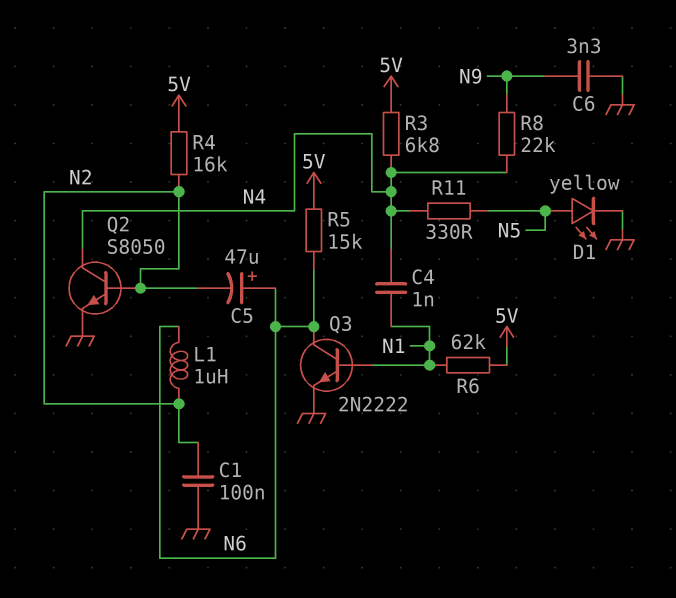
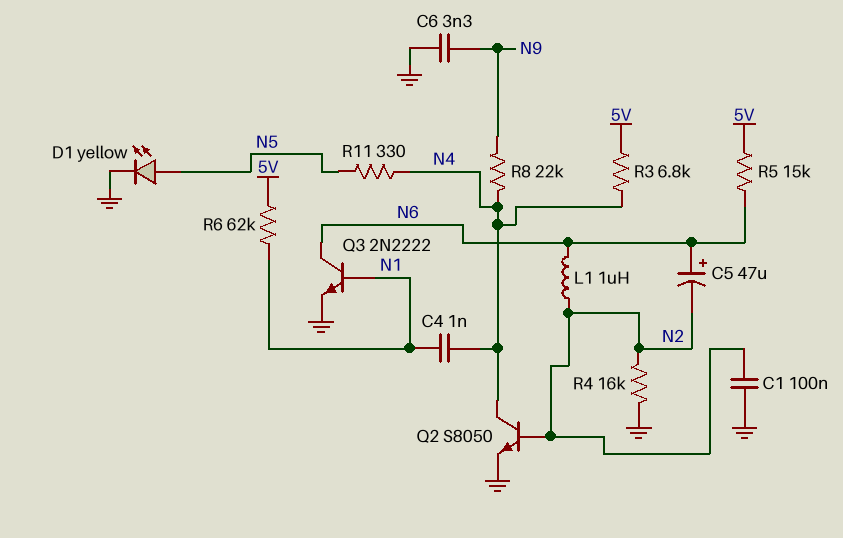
R4: 16k (5V, N2) -> 16k (GND, N2)

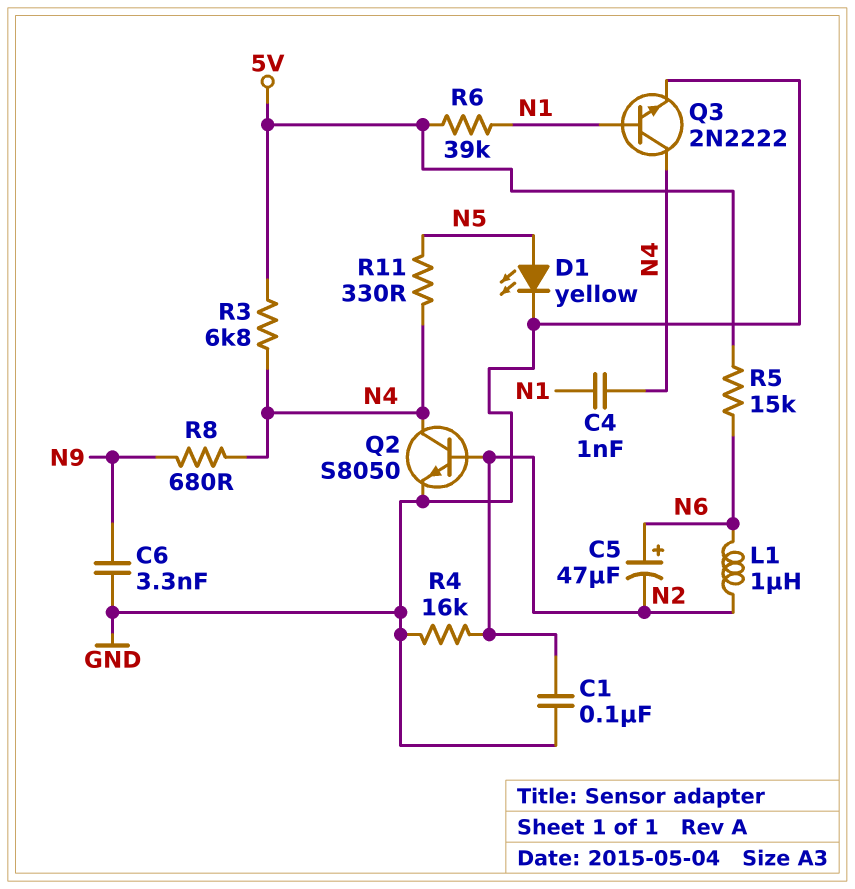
Q3: NPN 2N2222 (B N1, C N6, E GND) -> NPN 2N2222 (B N1, C N4, E GND)
R6: 62k (5V, N1) -> 39k (5V, N1)
R8: 22k (N4, N9) -> 680 (N4, N9)

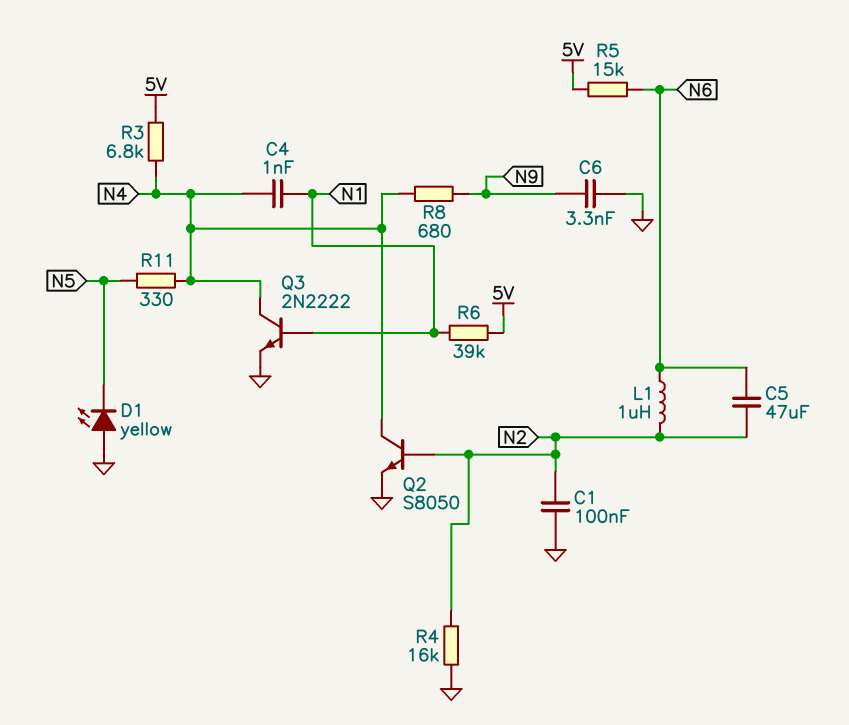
C5: 47uF (plus N6, minus N2) -> 47uF (N2, N6)
D1: LED yellow (A N5, K GND) -> LED yellow (A GND, K N5)

